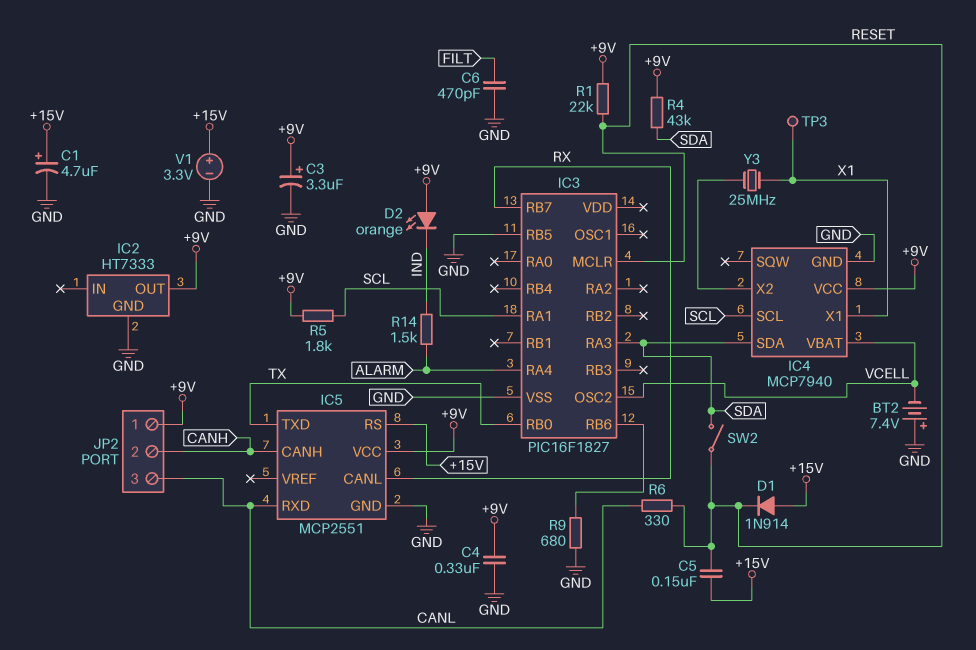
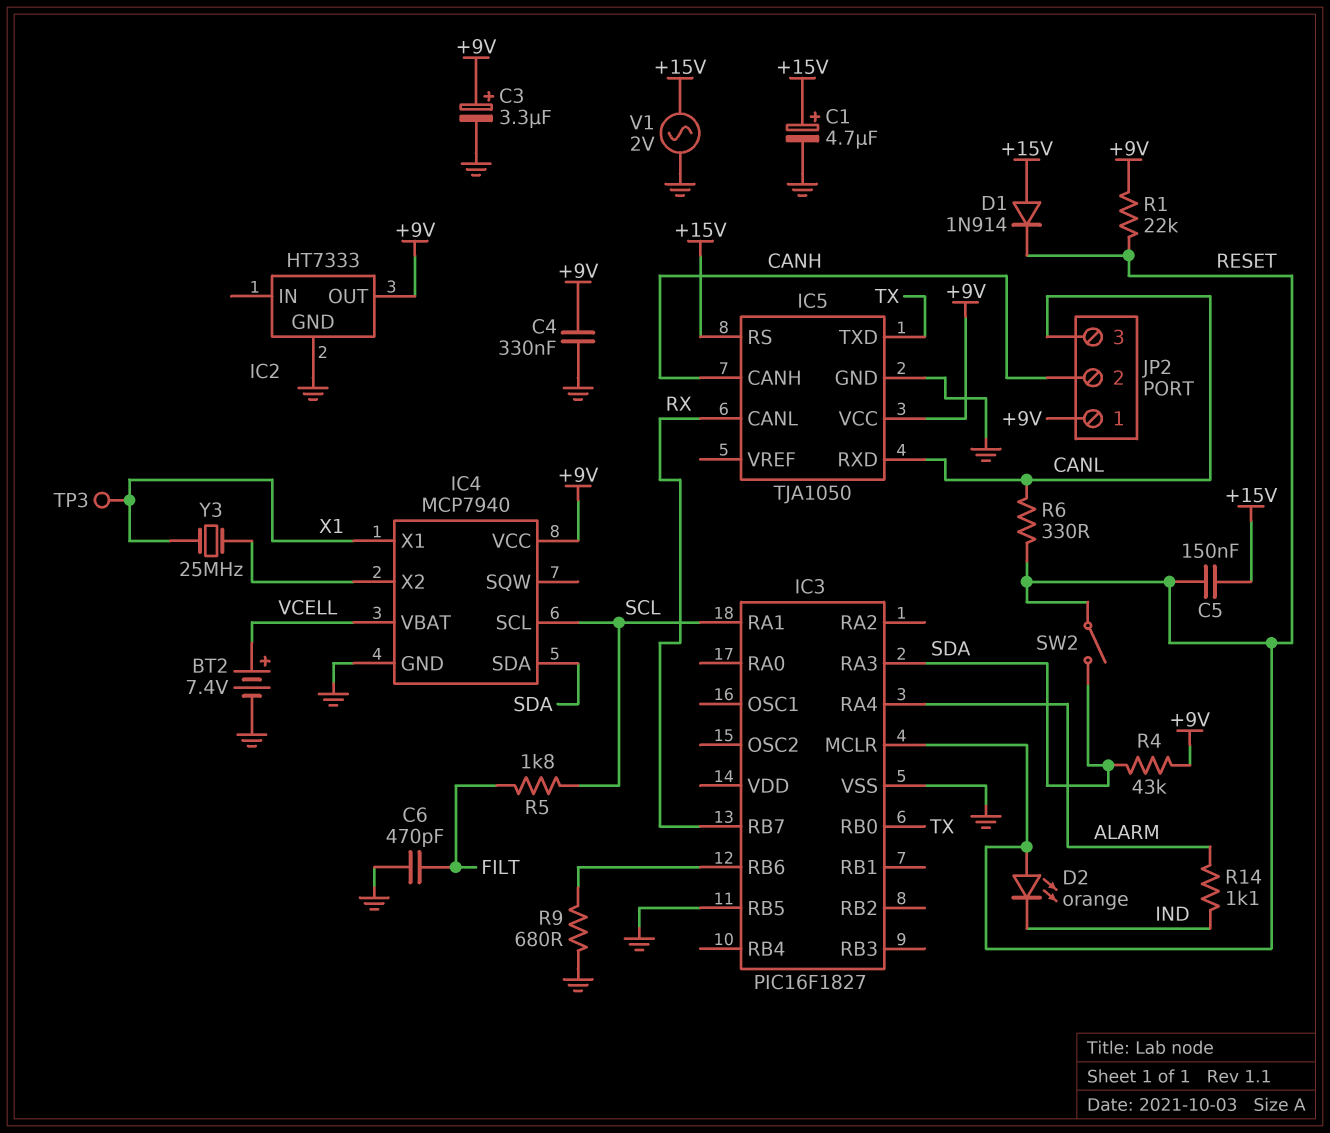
BT2: 7.4V (plus GND, minus VCELL) -> 7.4V (plus VCELL, minus GND)
D2: LED orange (A +9V, K IND) -> LED orange (A RESET, K IND)
IC3 pin OSC2: VCELL -> none
IC5: MCP2551 -> TJA1050
R5: 1.8k (+9V, SCL) -> 1.8k (FILT, SCL)
R14: 1.5k (ALARM, IND) -> 1.1k (ALARM, IND)
V1: 3.3V (plus +15V, minus GND) -> AC 2V (+15V, GND)

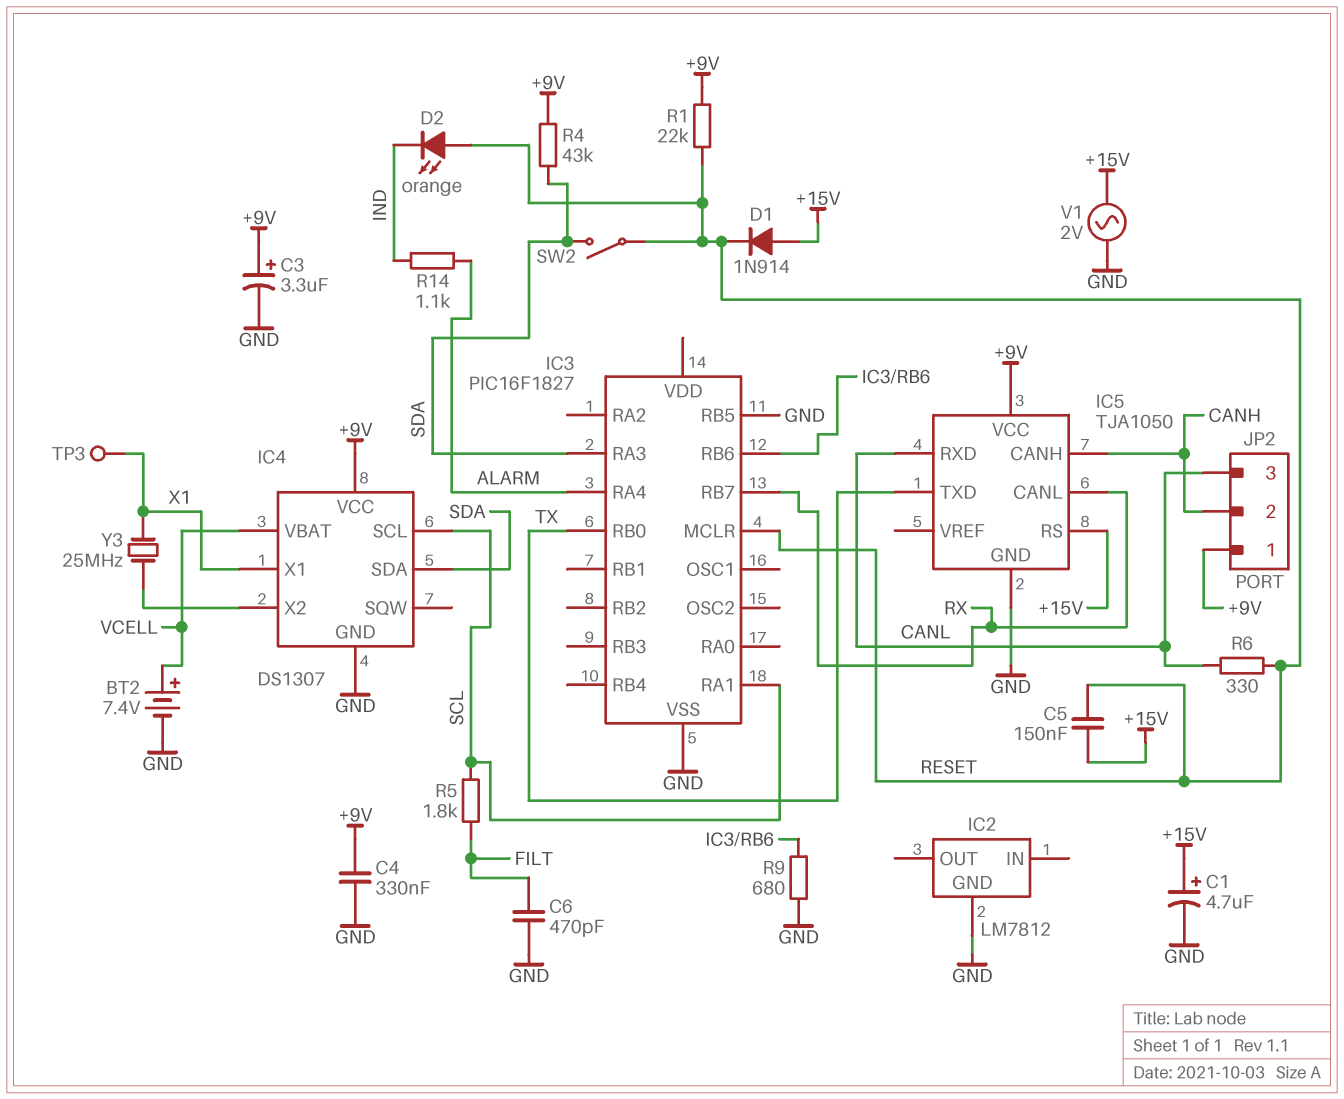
IC2: HT7333 -> LM7812
IC2 pin OUT: +9V -> none
IC4: MCP7940 -> DS1307

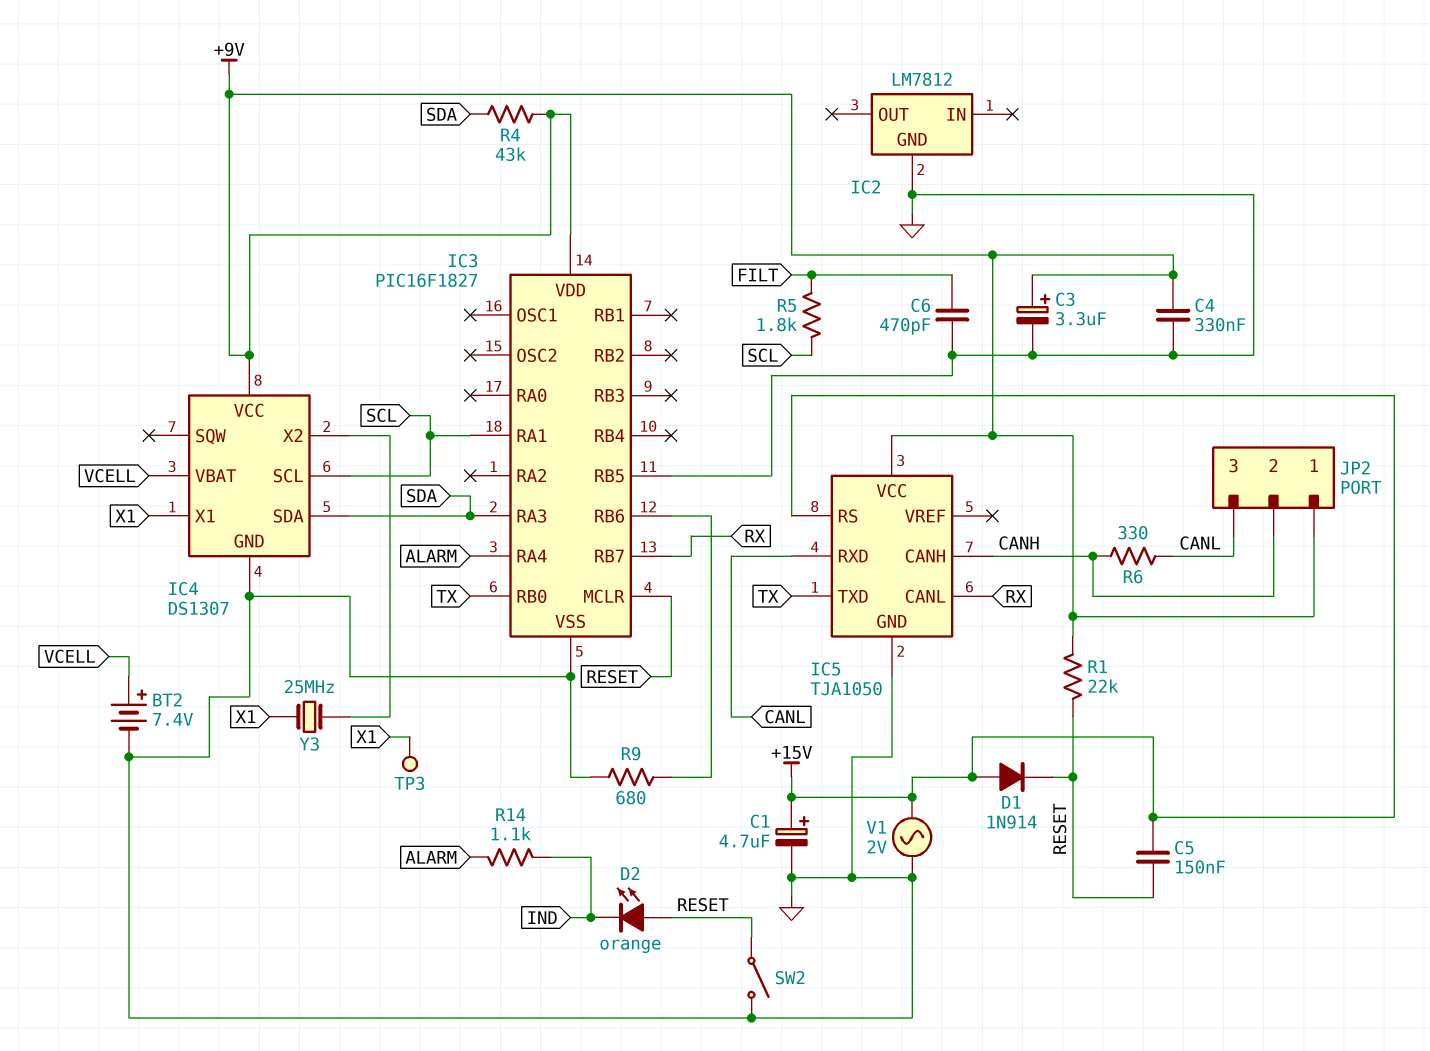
IC3 pin VDD: none -> +9V
R6: 330 (CANL, RESET) -> 330 (CANH, CANL)
SW2: switch (RESET, SDA) -> switch (GND, RESET)

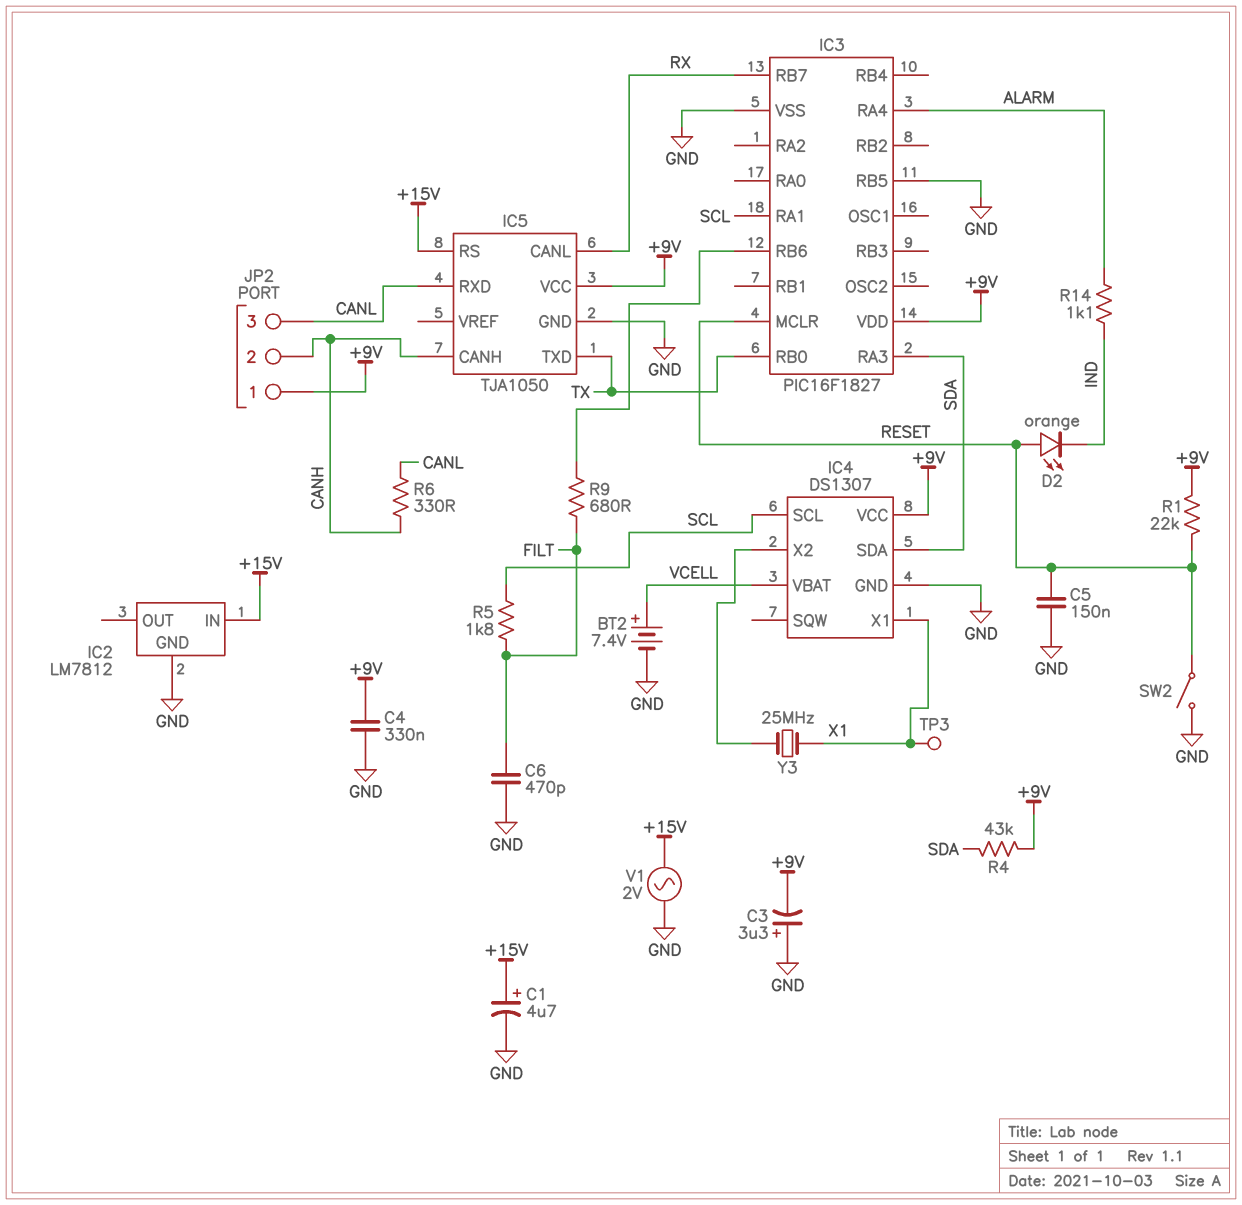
C3: 3.3uF (plus +9V, minus GND) -> 3.3uF (plus GND, minus +9V)
C5: 150nF (+15V, RESET) -> 150nF (GND, RESET)
D1: diode 1N914 (A +15V, K RESET) -> none
IC2 pin IN: none -> +15V
R9: 680 (GND, IC3/RB6) -> 680 (FILT, IC3/RB6)

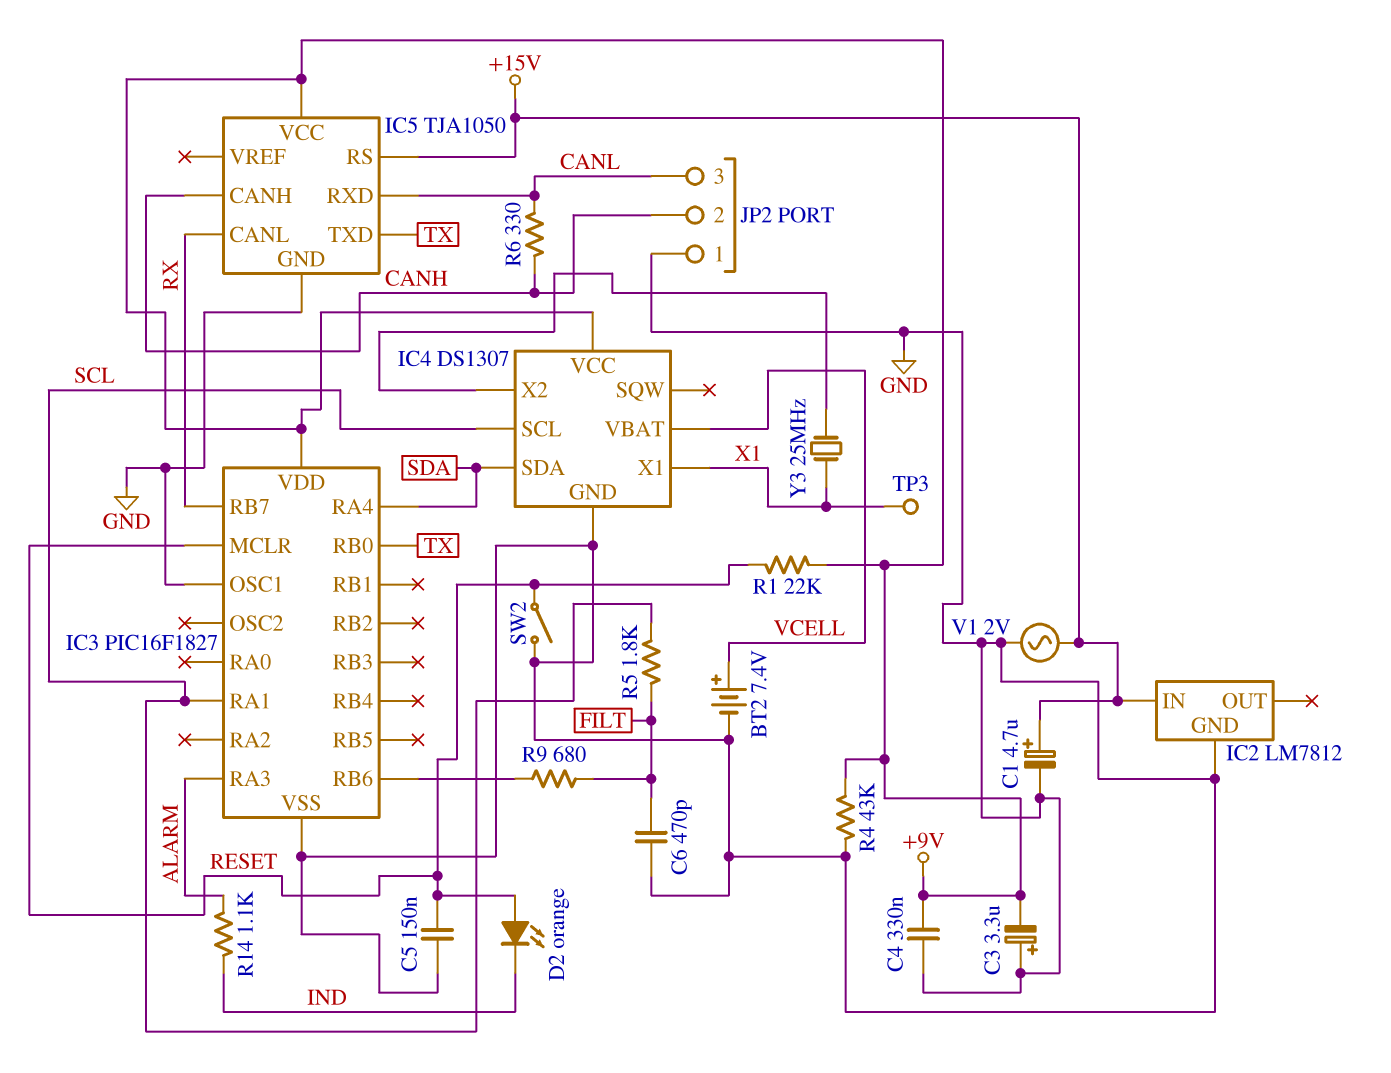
IC3 pin OSC1: none -> GND
IC3 pin RA3: SDA -> ALARM
IC3 pin RA4: ALARM -> SDA
IC3 pin RB5: GND -> none
JP2 pin 1: +9V -> GND
R4: 43k (+9V, SDA) -> 43k (+9V, GND)

